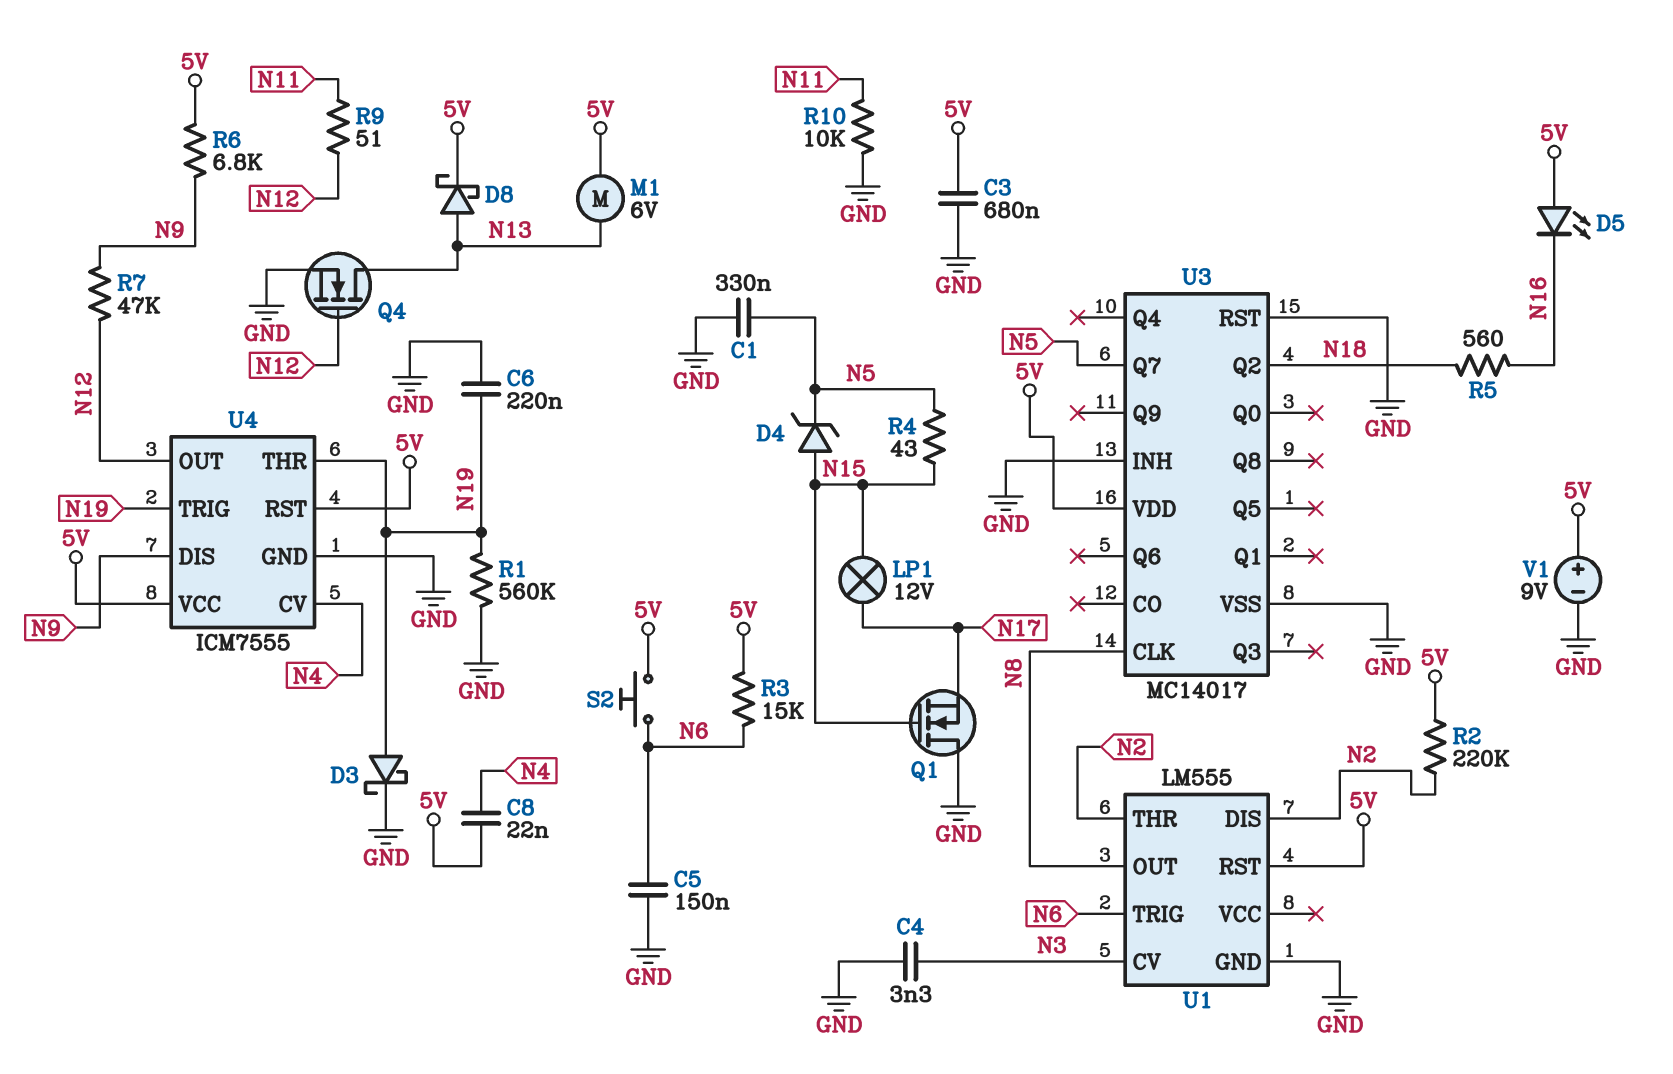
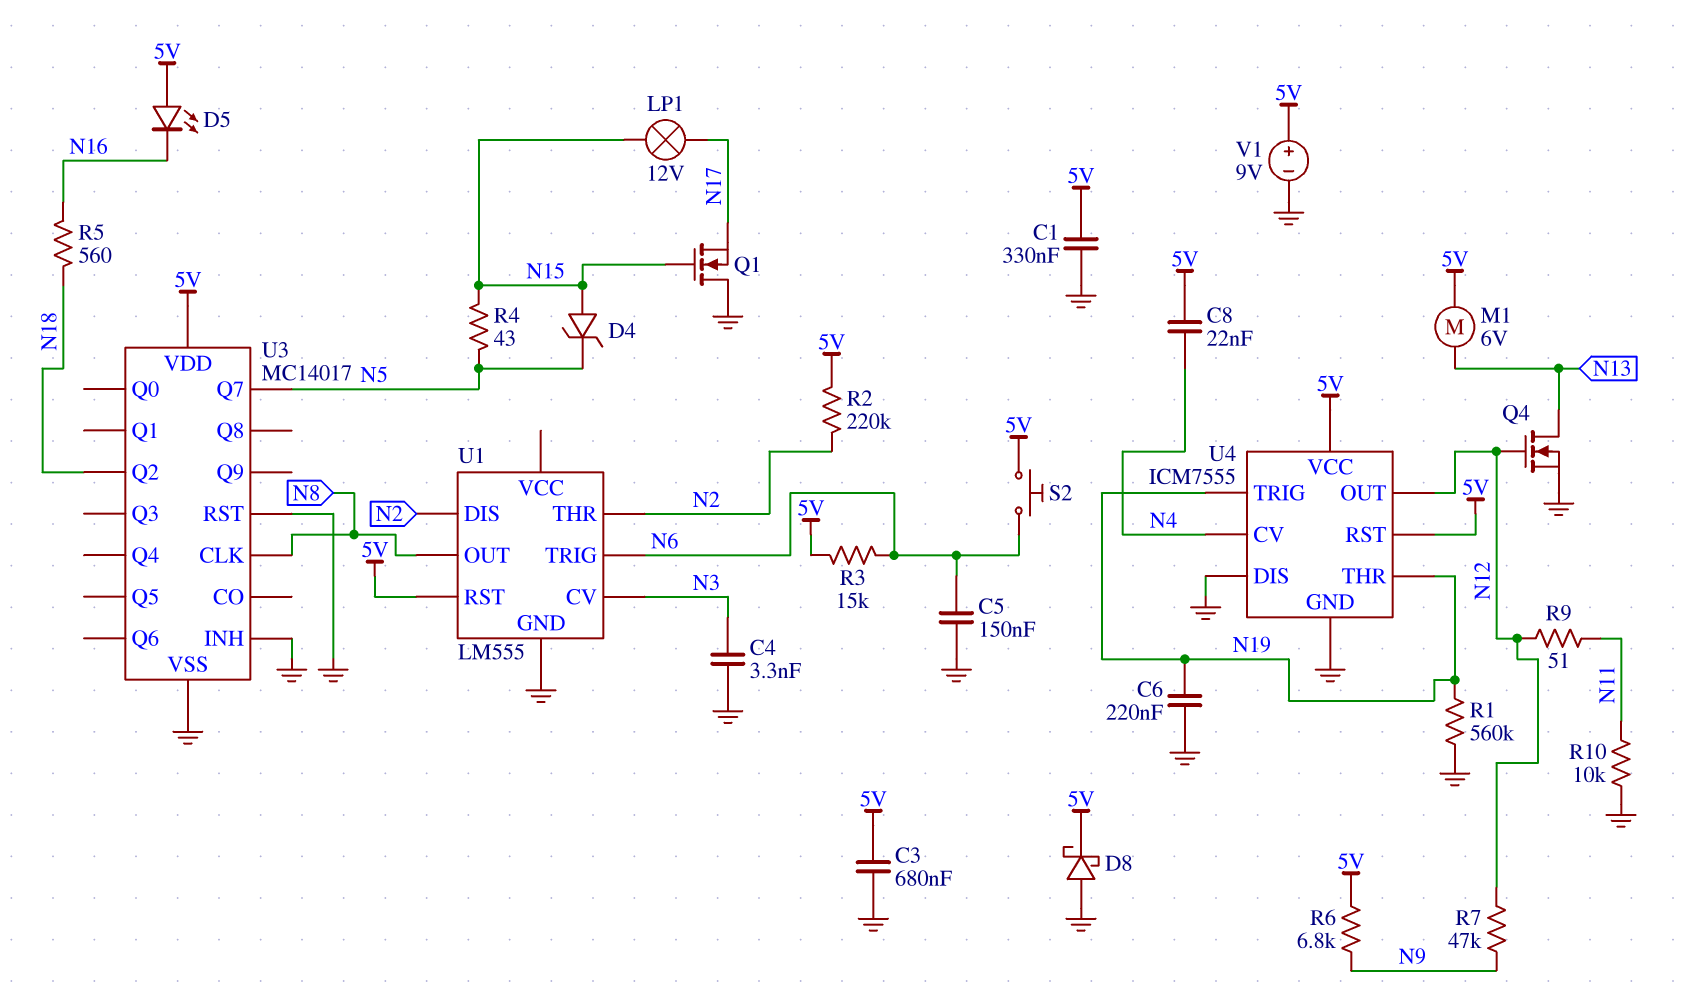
C1: 330nF (GND, N5) -> 330nF (5V, GND)
D3: schottky (A N19, K GND) -> none
D8: schottky (A N13, K 5V) -> schottky (A GND, K 5V)
U4 pin DIS: N9 -> GND

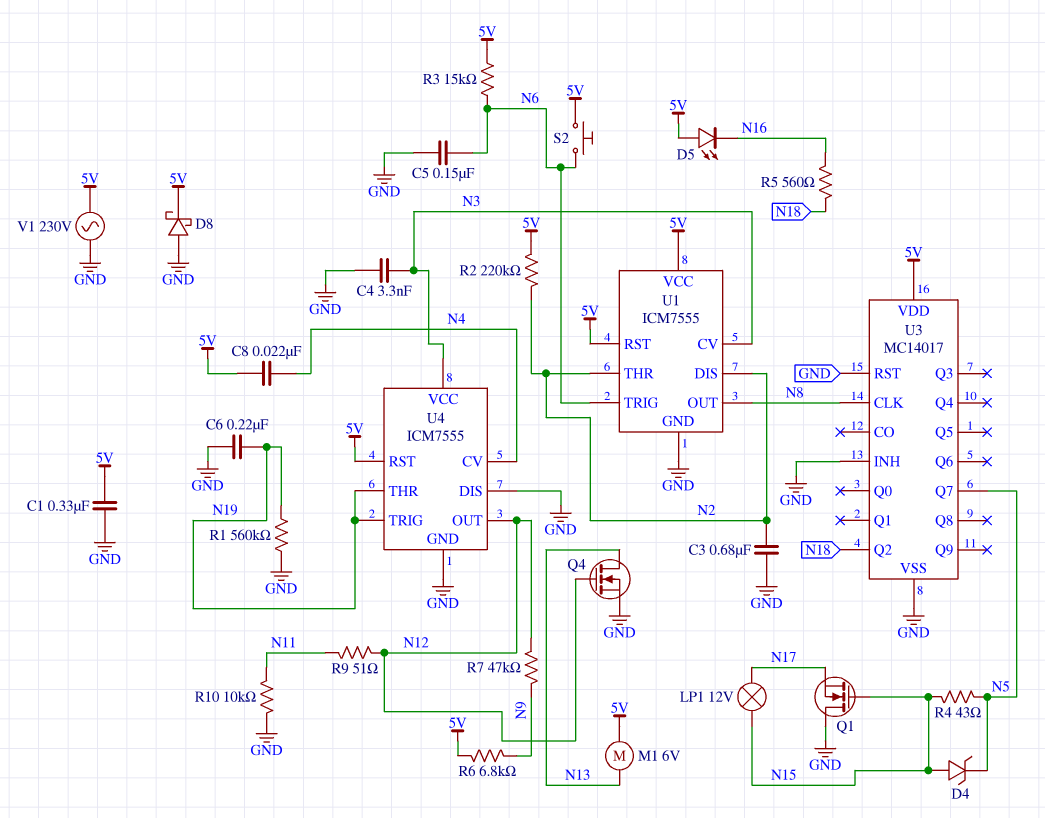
C3: 680nF (5V, GND) -> 680nF (GND, N2)
U1: LM555 -> ICM7555
U1 pin VCC: none -> 5V
U4 pin VCC: 5V -> N3
V1: 9V (plus 5V, minus GND) -> AC 230V (5V, GND)

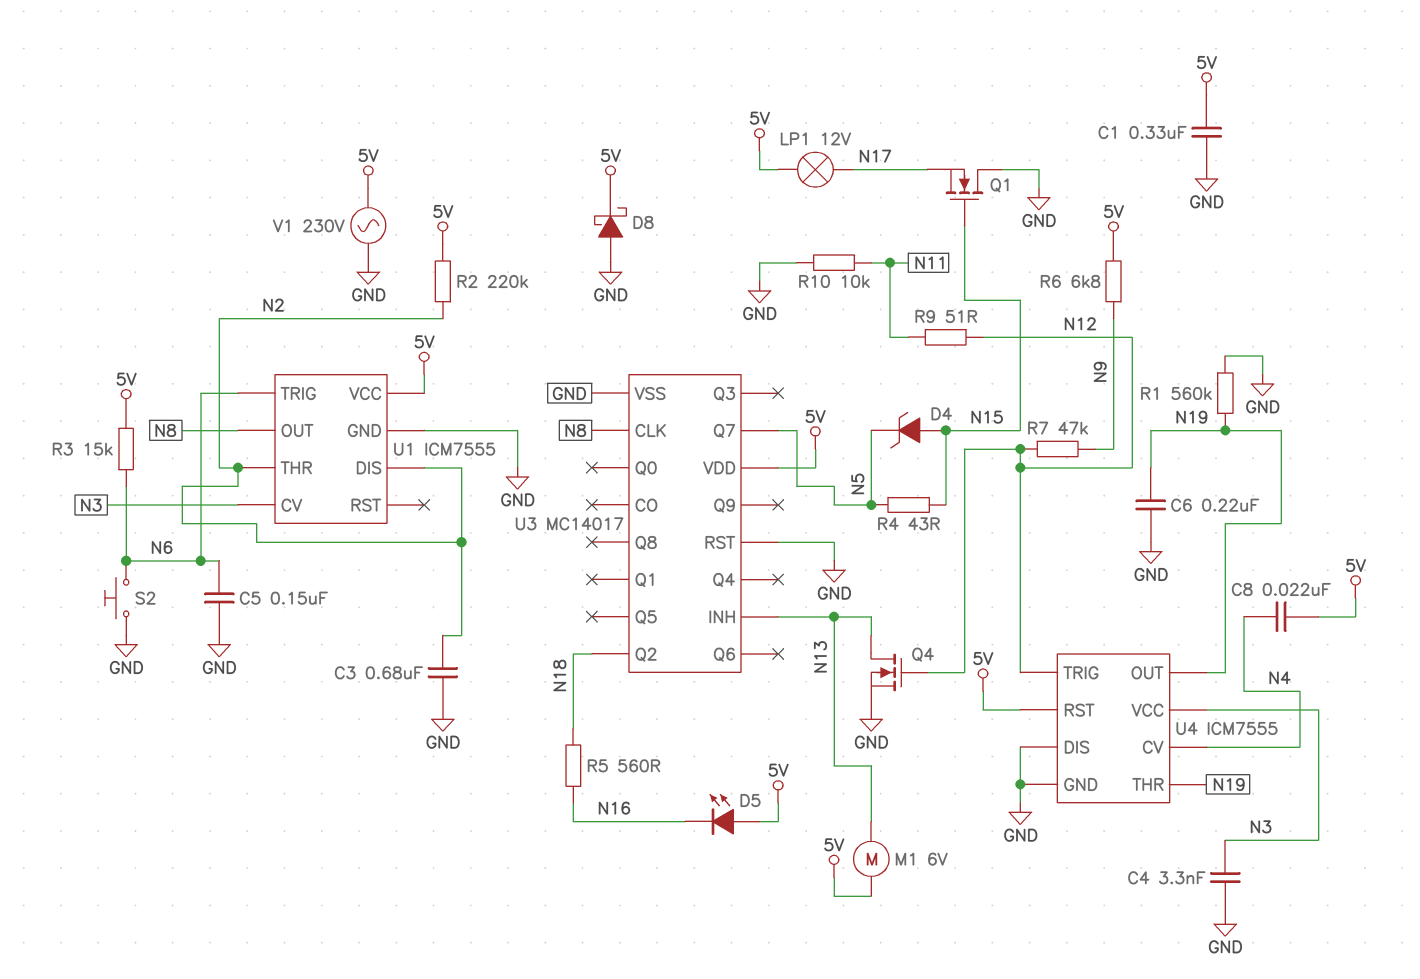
LP1: lamp 12V (N15, N17) -> lamp 12V (5V, N17)
S2: button (5V, N6) -> button (GND, N6)
U1 pin RST: 5V -> none
U3 pin INH: GND -> N13
U4 pin OUT: N12 -> N19
U4 pin TRIG: N19 -> N12

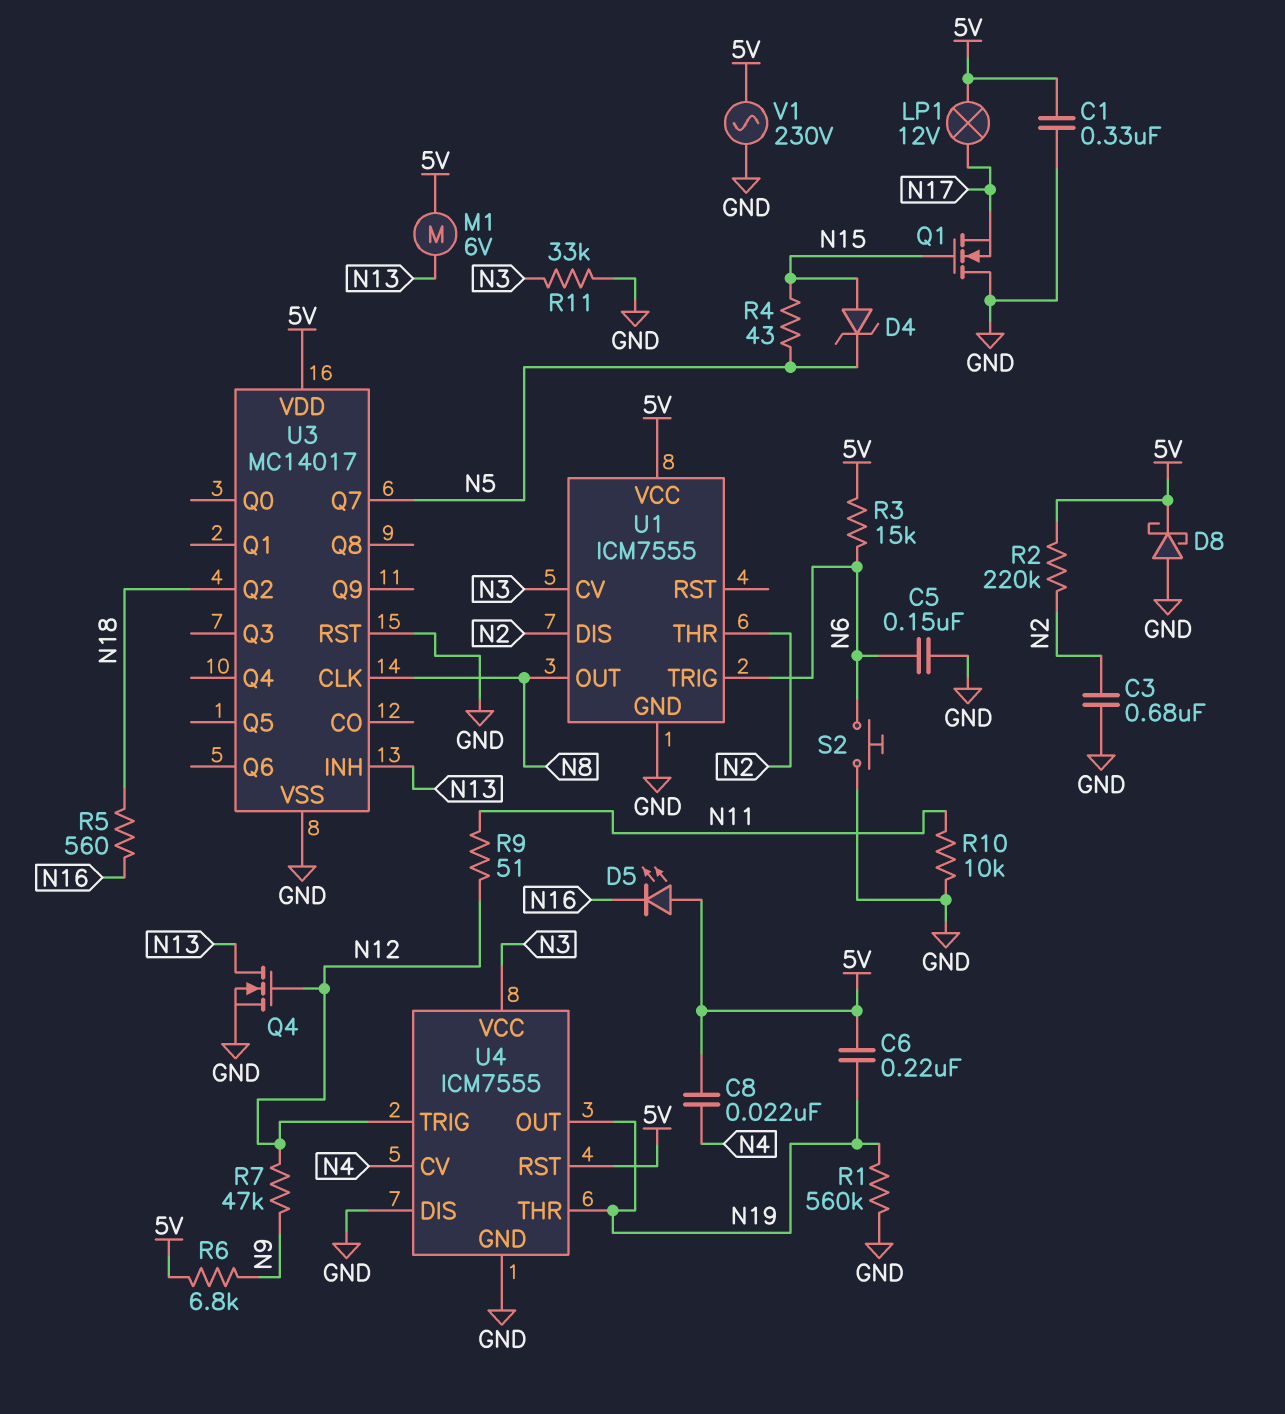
C4: 3.3nF (GND, N3) -> none
C6: 220nF (GND, N19) -> 220nF (5V, N19)
R11: none -> 33k (GND, N3)

